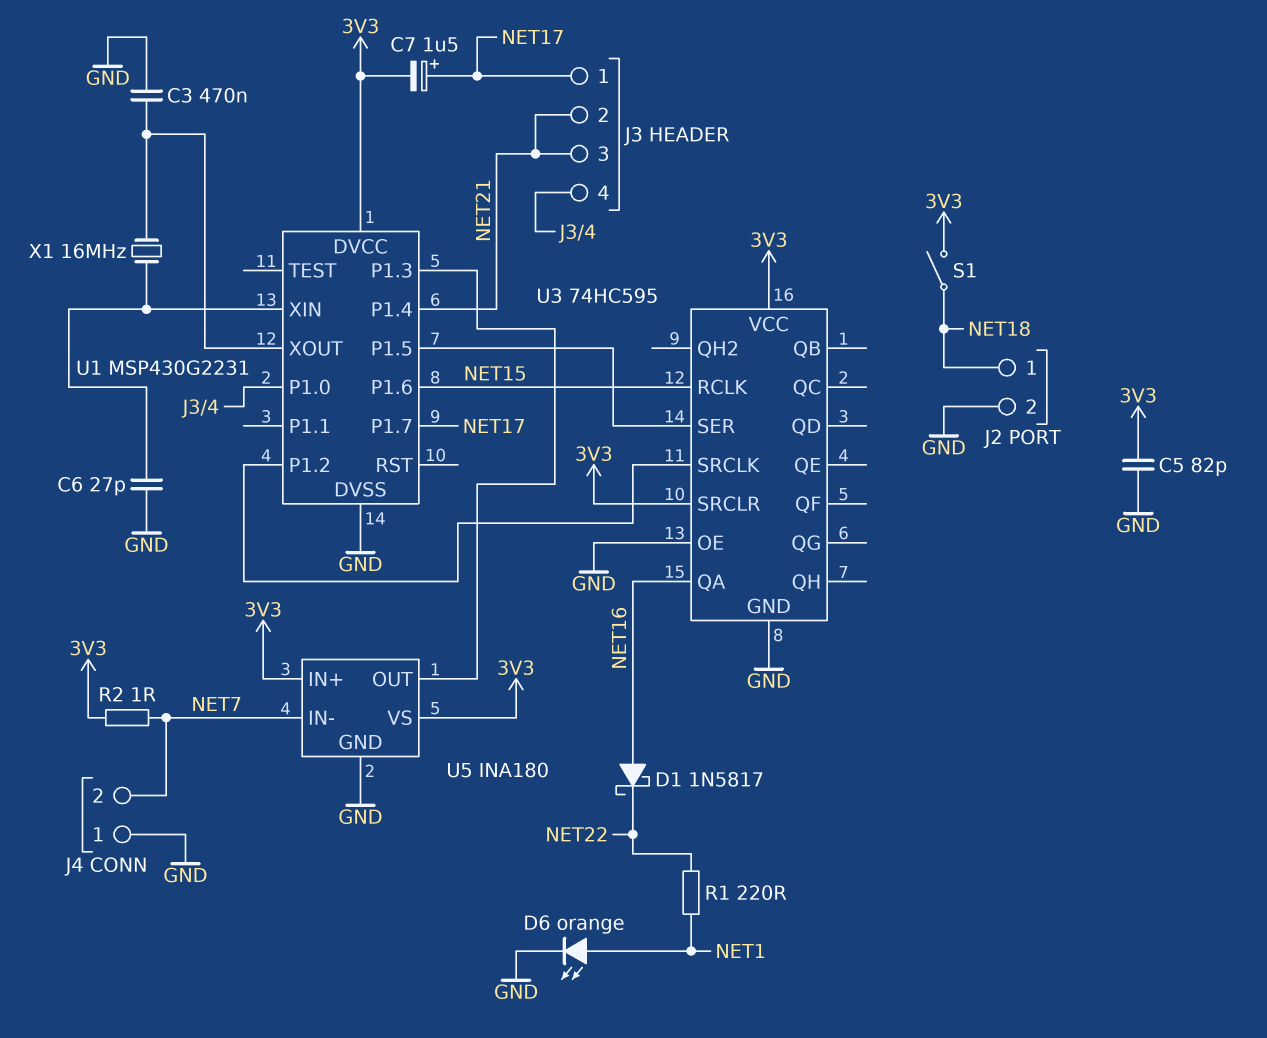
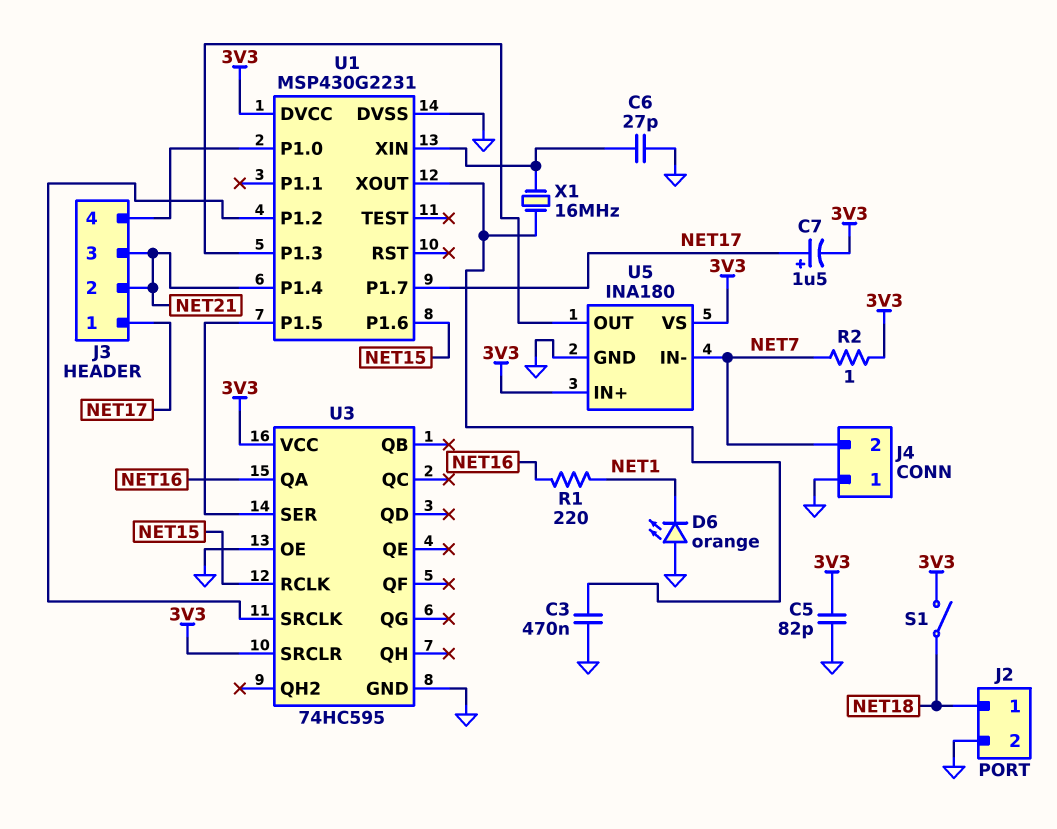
D1: schottky 1N5817 (A NET16, K NET22) -> none
D6: LED orange (A NET1, K GND) -> LED orange (A GND, K NET1)
R1: 220 (NET1, NET22) -> 220 (NET1, NET16)

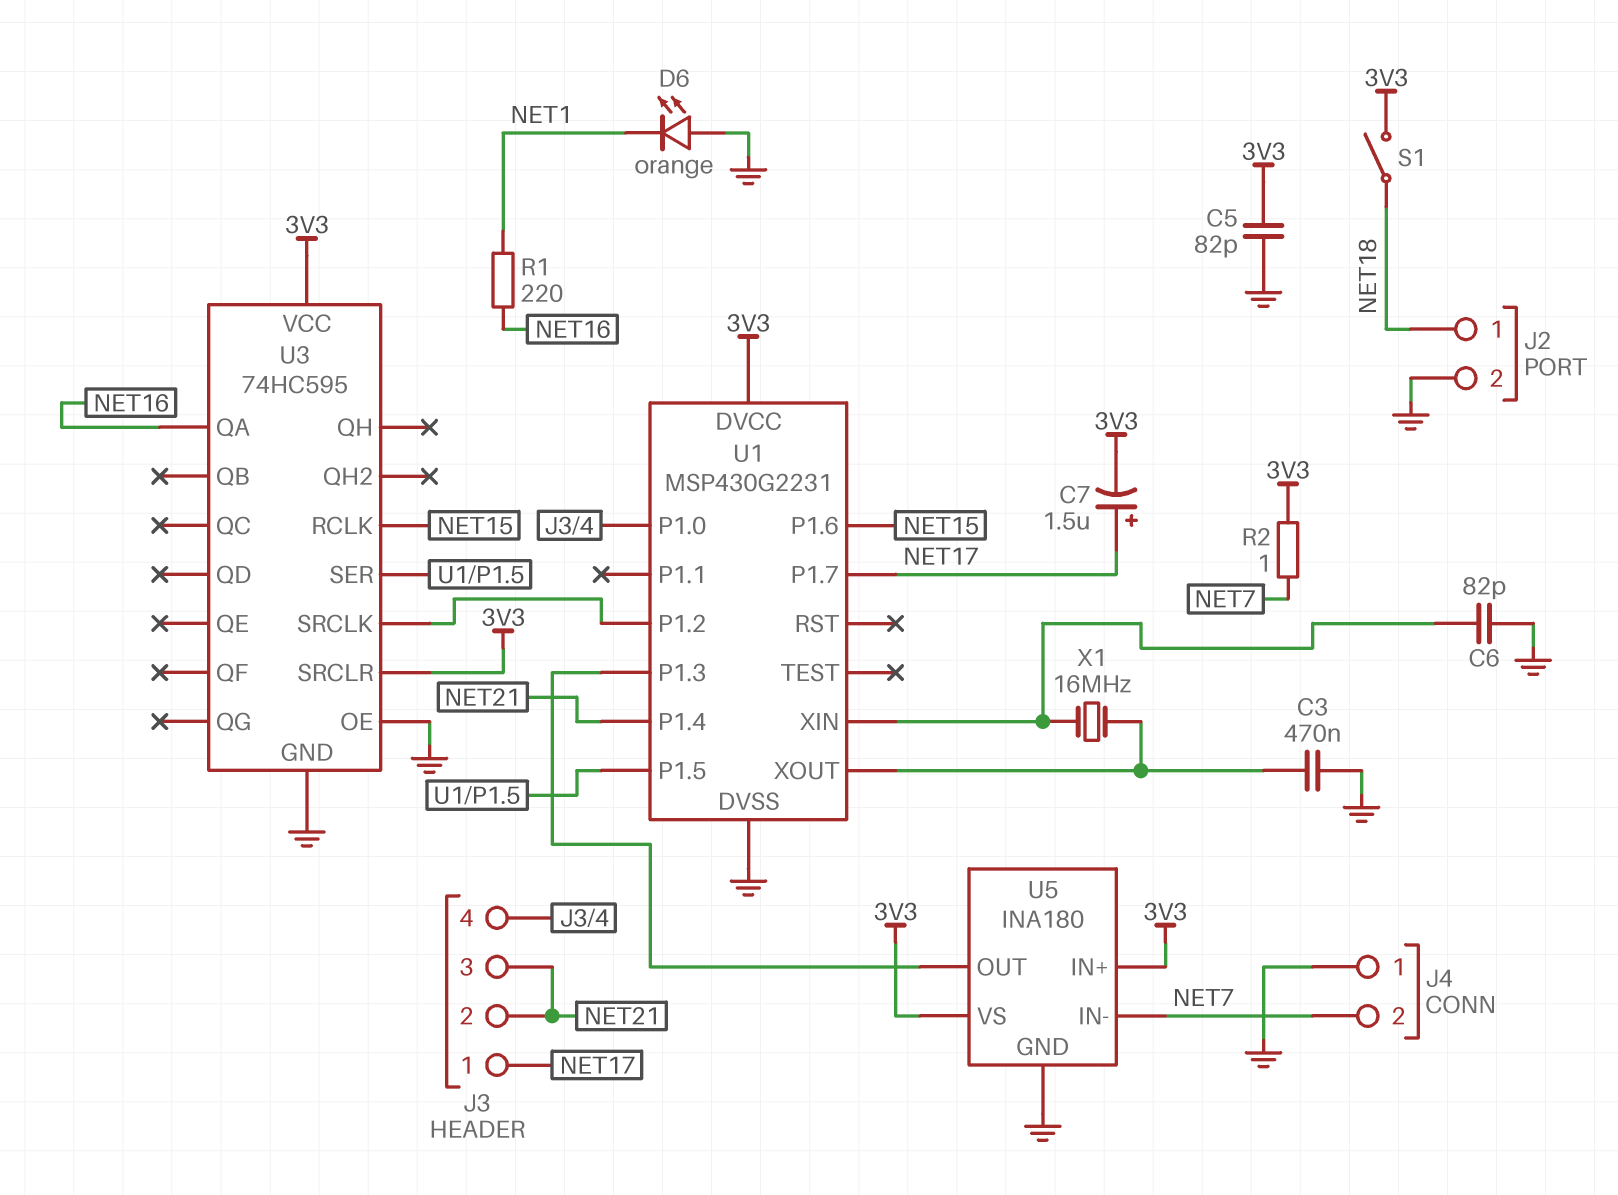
C6: 27pF (GND, U1/XIN) -> 82pF (GND, U1/XIN)

